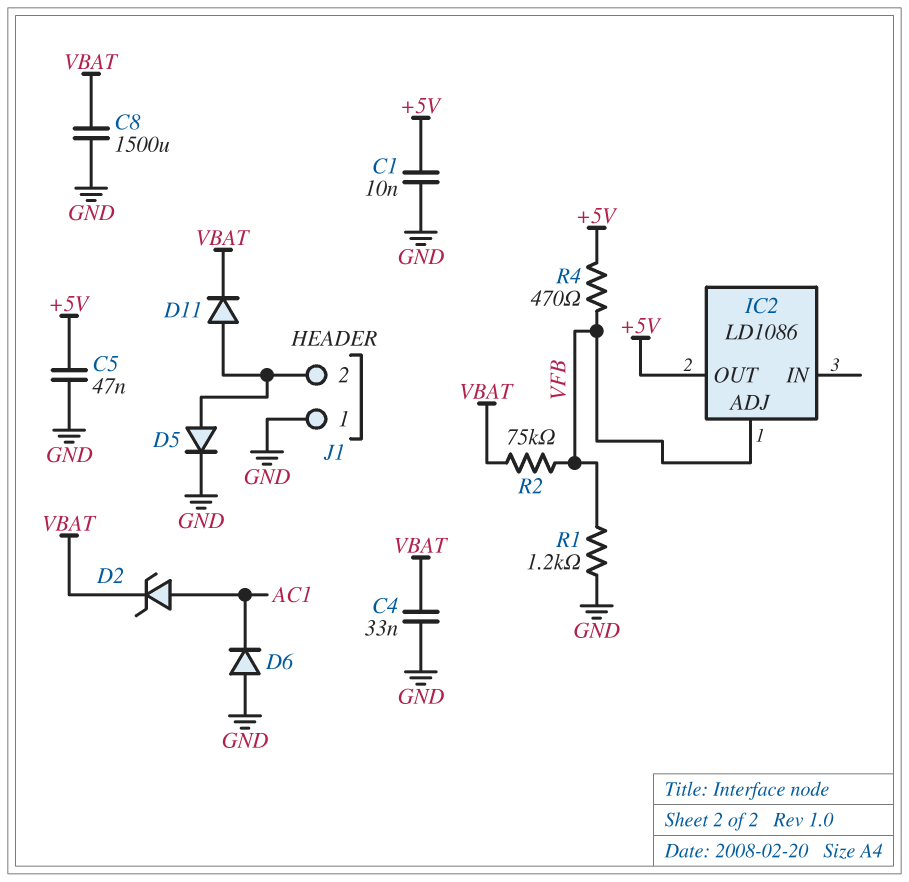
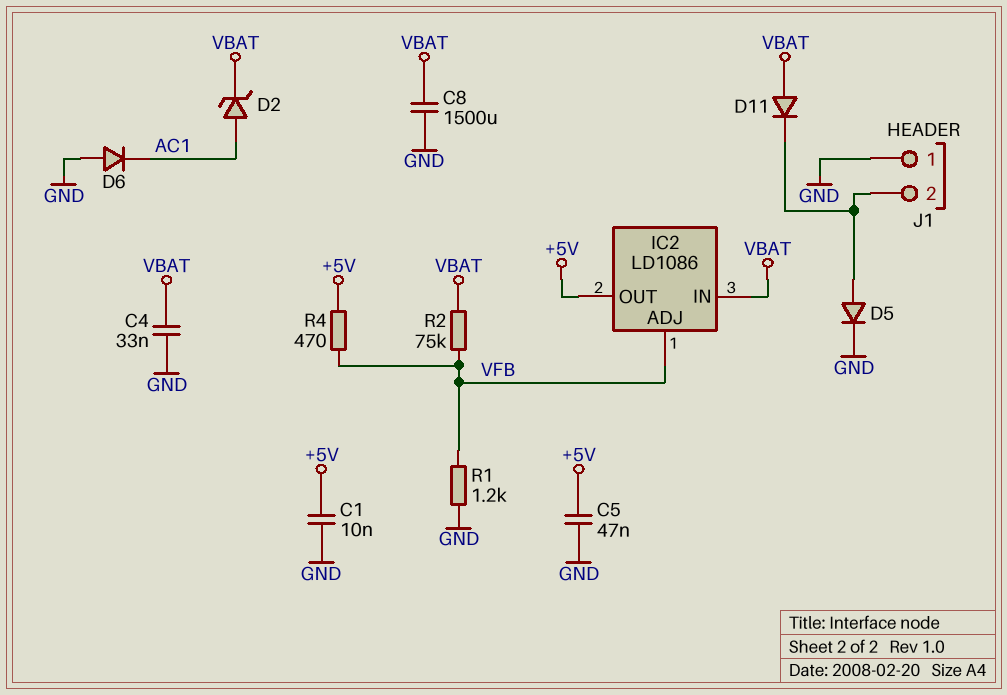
D11: diode (A J1/2, K VBAT) -> diode (A VBAT, K J1/2)
IC2 pin IN: none -> VBAT

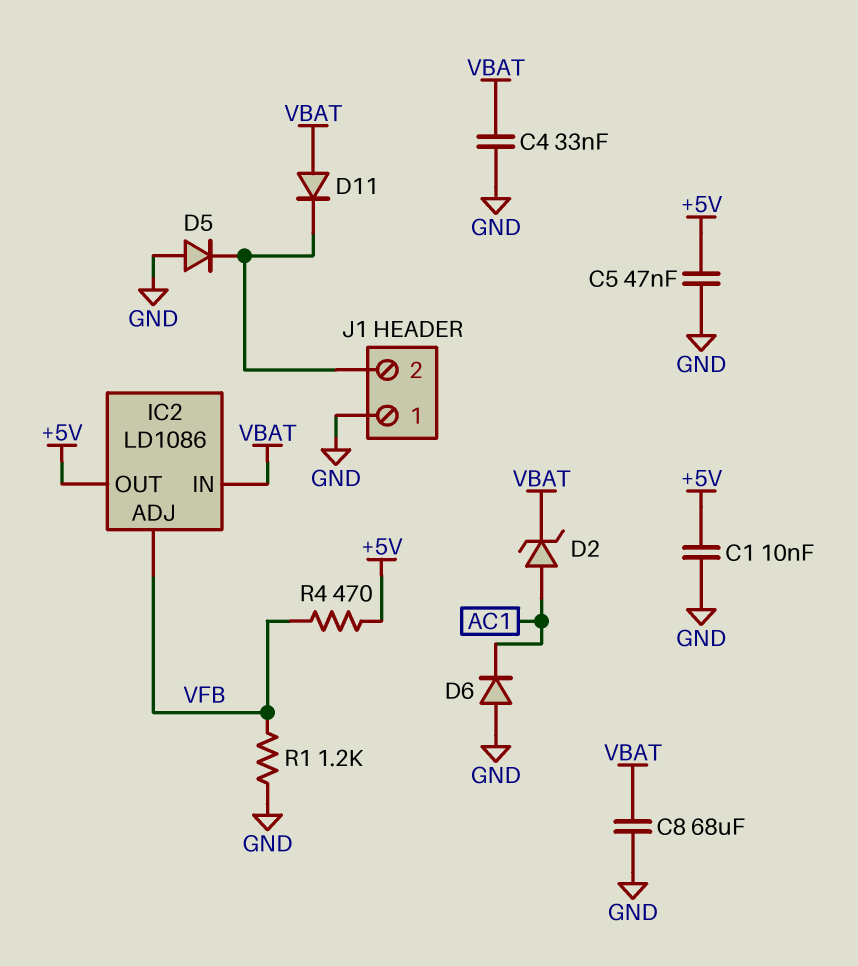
C8: 1500uF (GND, VBAT) -> 68uF (GND, VBAT)
D5: diode (A J1/2, K GND) -> diode (A GND, K J1/2)
R2: 75k (VBAT, VFB) -> none

